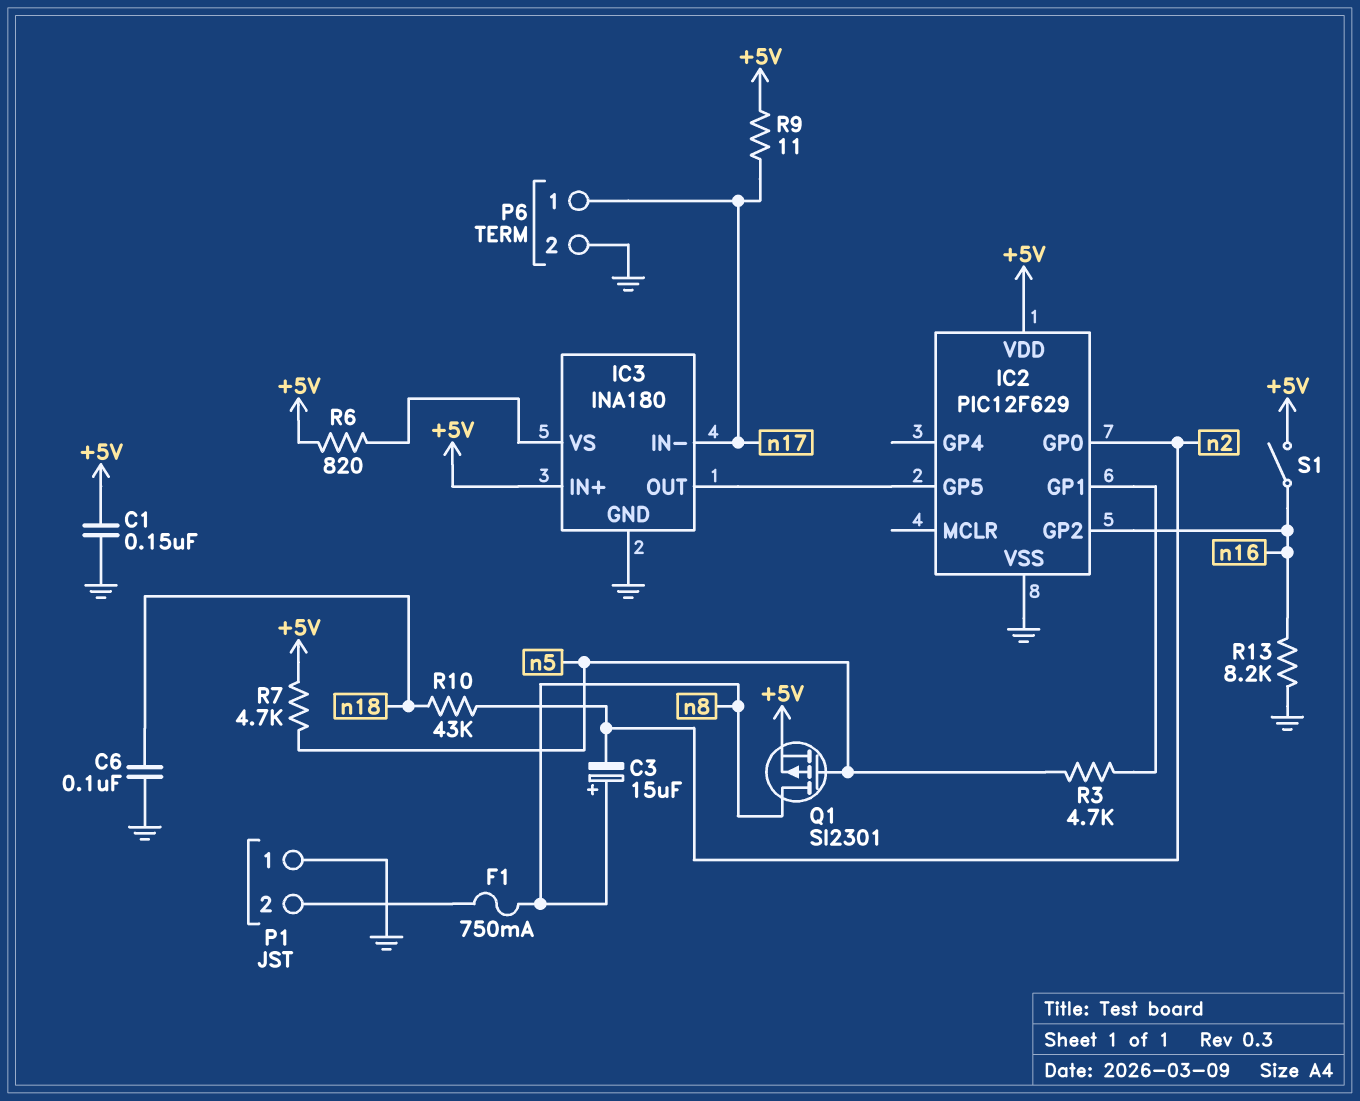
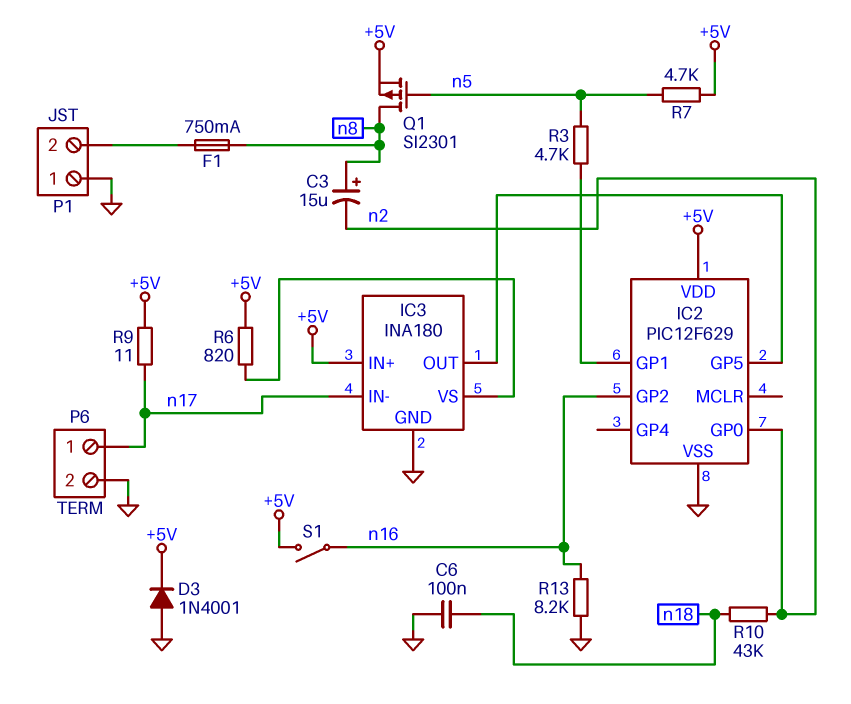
C1: 150nF (+5V, GND) -> none
D3: none -> diode 1N4001 (A GND, K +5V)

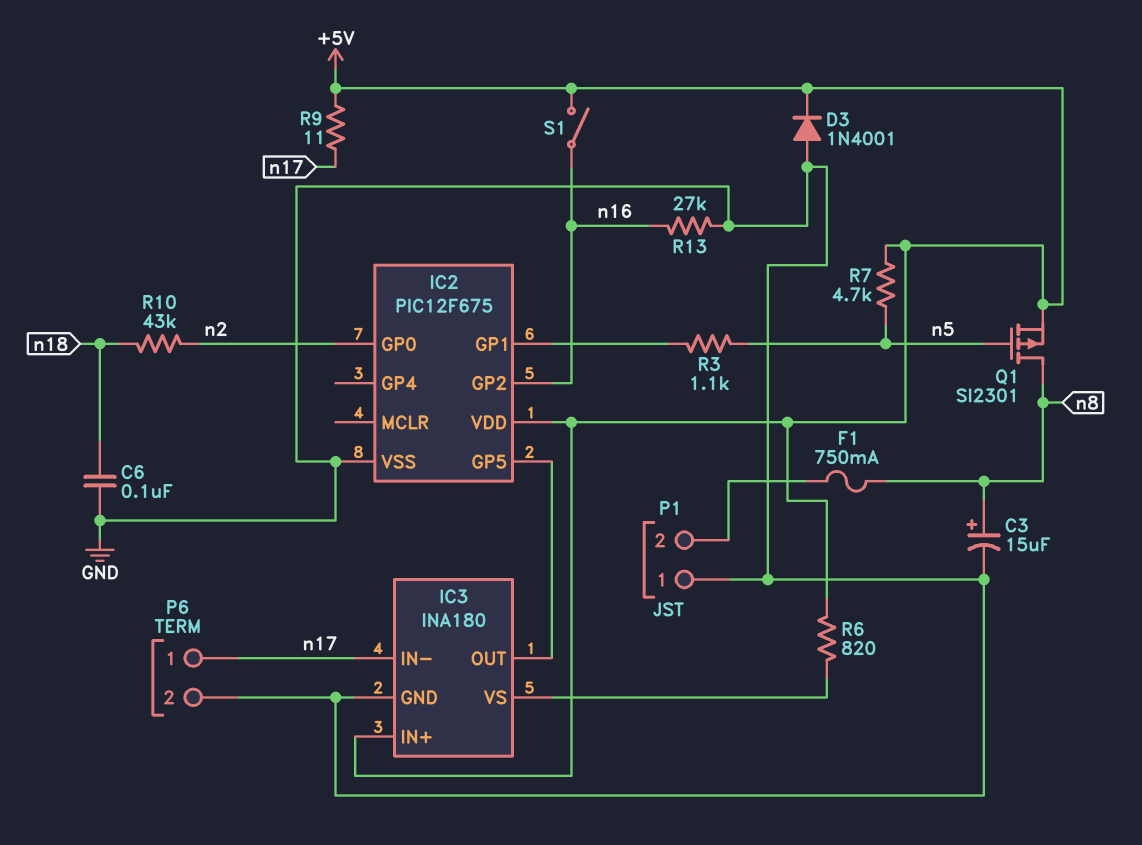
C3: 15uF (plus n8, minus n2) -> 15uF (plus n8, minus GND)
IC2: PIC12F629 -> PIC12F675
R3: 4.7k (IC2/GP1, n5) -> 1.1k (IC2/GP1, n5)
R13: 8.2k (GND, n16) -> 27k (GND, n16)

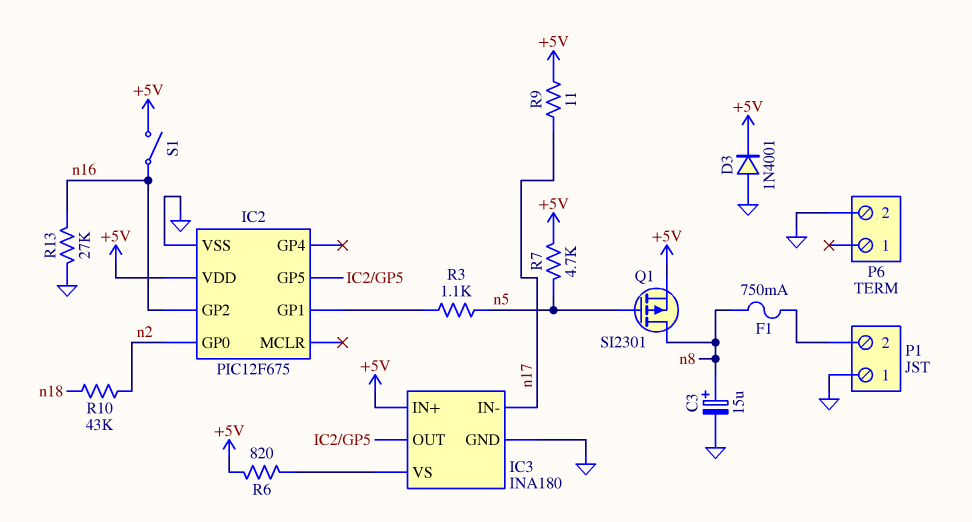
C6: 100nF (GND, n18) -> none
P6 pin 1: n17 -> none

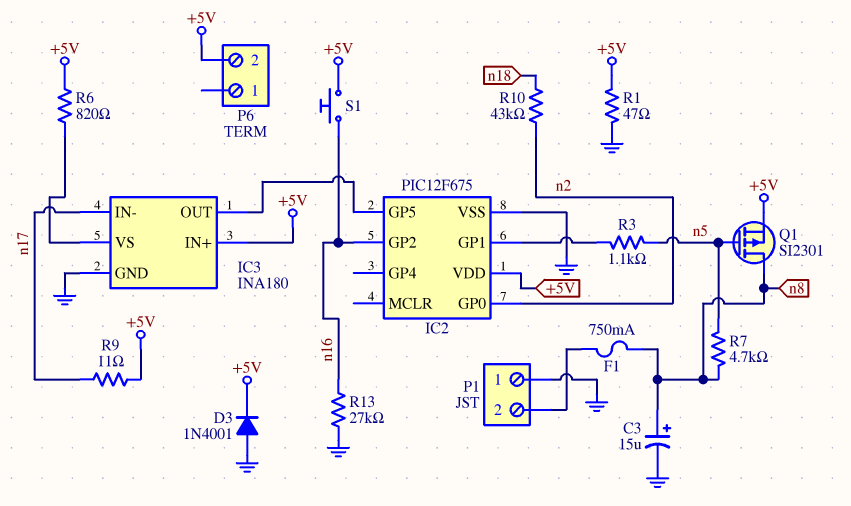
P6 pin 2: GND -> +5V
R1: none -> 47 (+5V, GND)
R7: 4.7k (+5V, n5) -> 4.7k (n5, n8)
S1: switch (+5V, n16) -> button (+5V, n16)

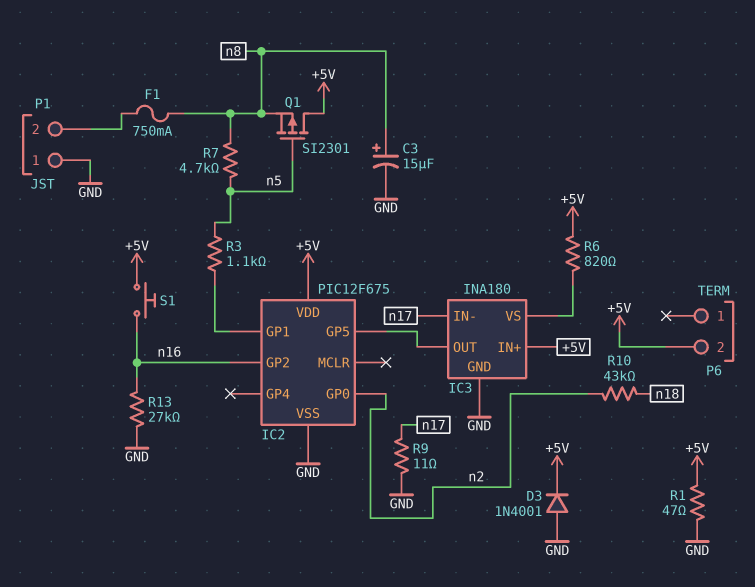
Q1: PMOS SI2301 (G n5, D n8, S +5V) -> PMOS SI2301 (G n5, D +5V, S n8)
R9: 11 (+5V, n17) -> 11 (GND, n17)

